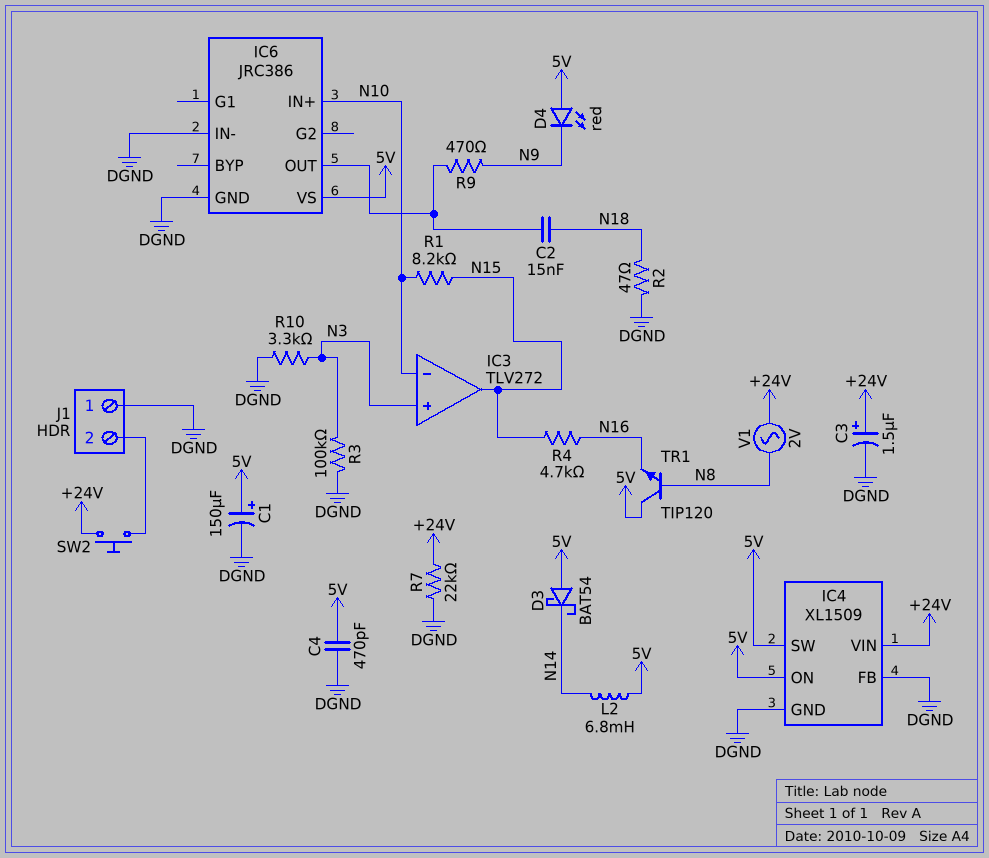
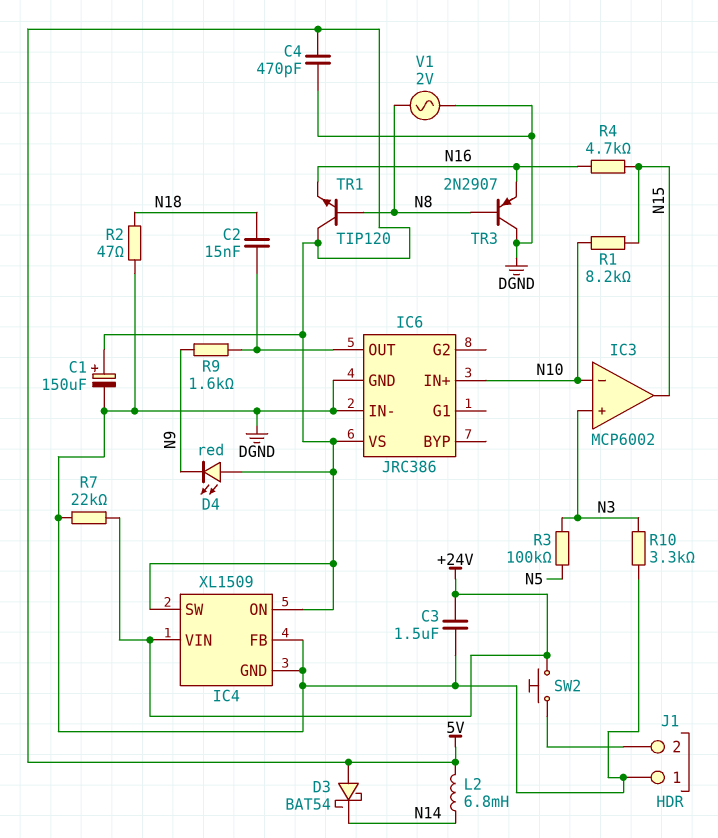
C3: 1.5uF (plus +24V, minus DGND) -> 1.5uF (+24V, DGND)
IC3: TLV272 -> MCP6002
R3: 100k (DGND, N3) -> 100k (N3, N5)
R9: 470 (IC6/OUT, N9) -> 1.6k (IC6/OUT, N9)
TR3: none -> PNP 2N2907 (B N8, C DGND, E N16)
V1: AC 2V (+24V, N8) -> AC 2V (DGND, N8)

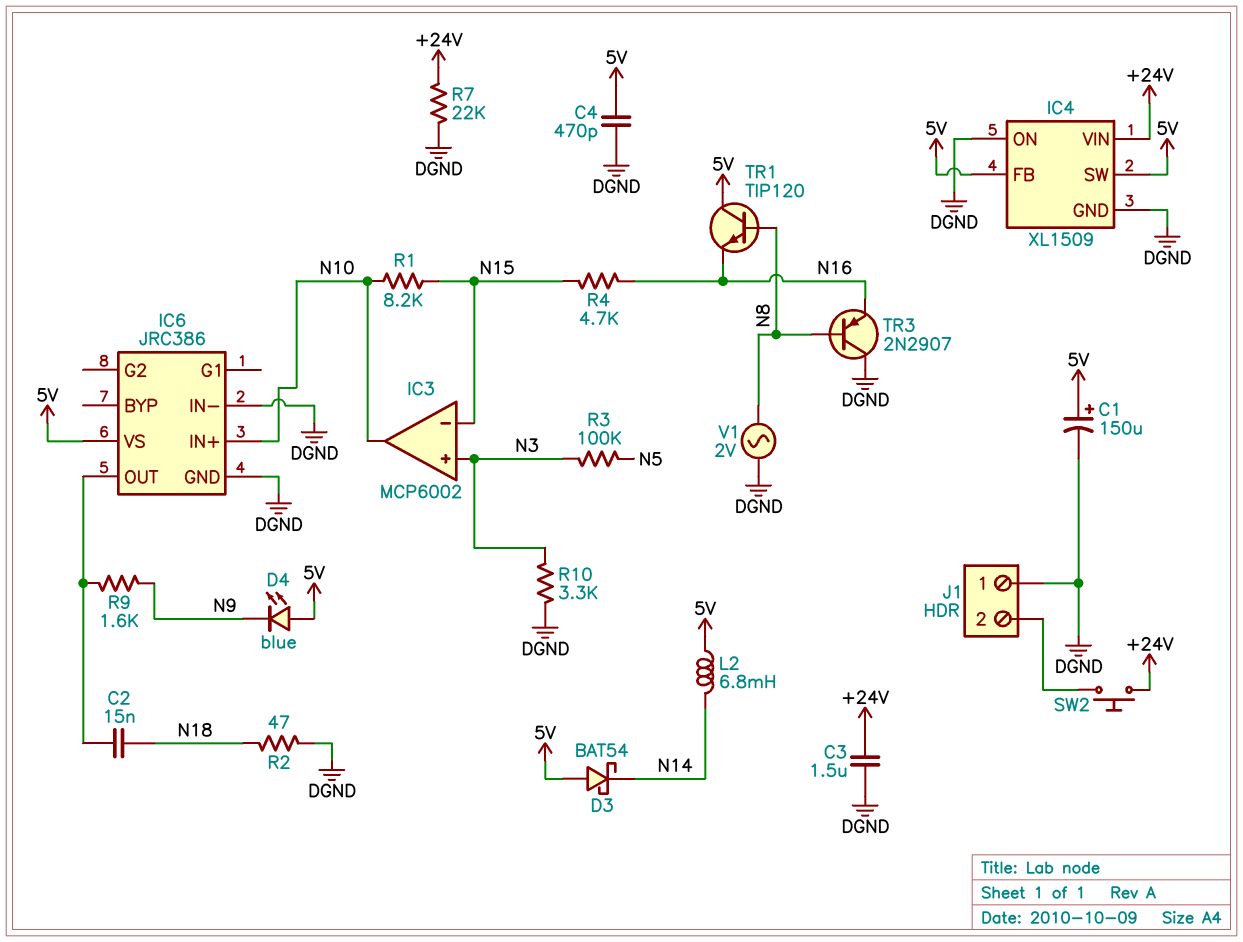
D4: LED red (A 5V, K N9) -> LED blue (A 5V, K N9)
IC3 pin in-: N10 -> N15
IC3 pin out: N15 -> N10
IC4 pin FB: DGND -> 5V
IC4 pin ON: 5V -> DGND

